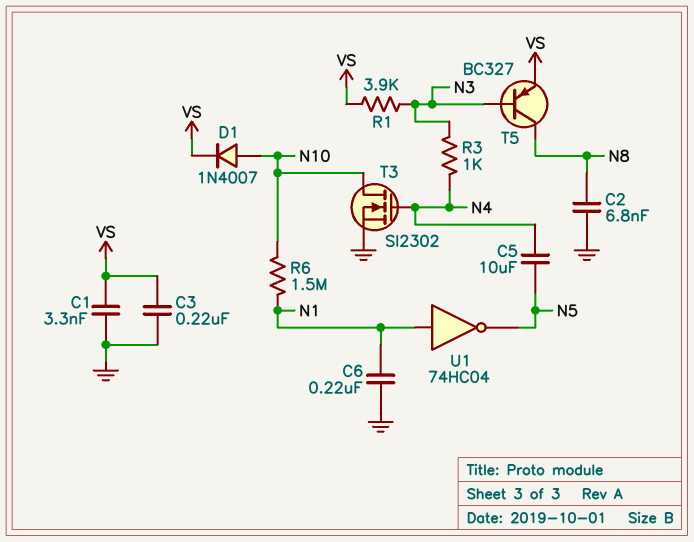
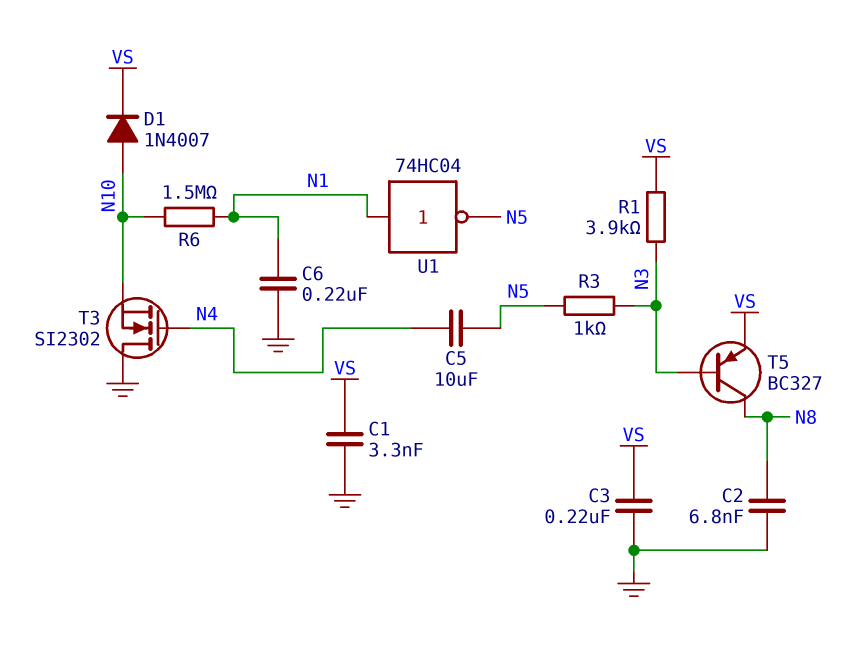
R3: 1k (N3, N4) -> 1k (N3, N5)
T3: NMOS SI2302 (G N4, D N10, S GND) -> NMOS SI2302 (G N4, D GND, S N10)

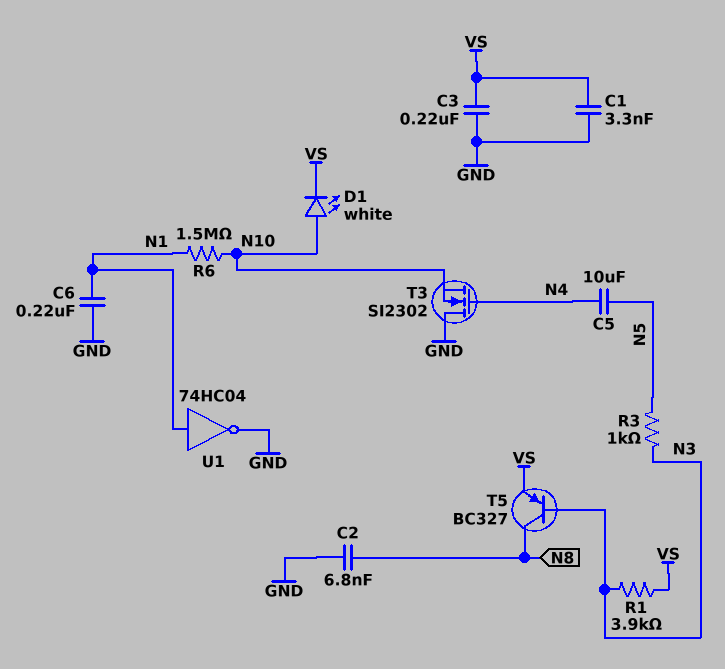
D1: diode 1N4007 (A N10, K VS) -> LED white (A N10, K VS)
U1: NOT 74HC04 (in N1, out N5) -> NOT 74HC04 (in N1, out GND)

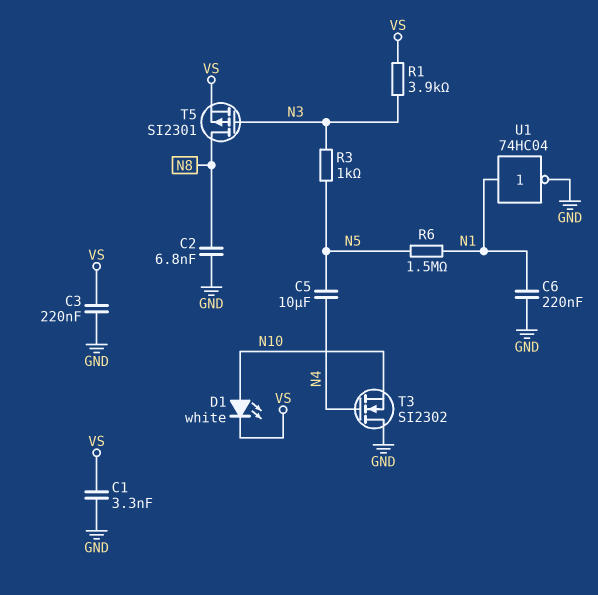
R6: 1.5M (N1, N10) -> 1.5M (N1, N5)
T5: PNP BC327 (B N3, C N8, E VS) -> PMOS SI2301 (G N3, D N8, S VS)

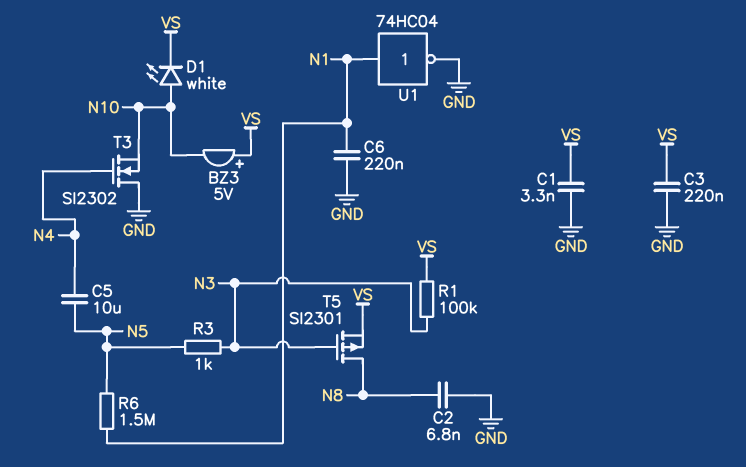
BZ3: none -> buzzer 5V (plus VS, minus N10)
R1: 3.9k (N3, VS) -> 100k (N3, VS)

